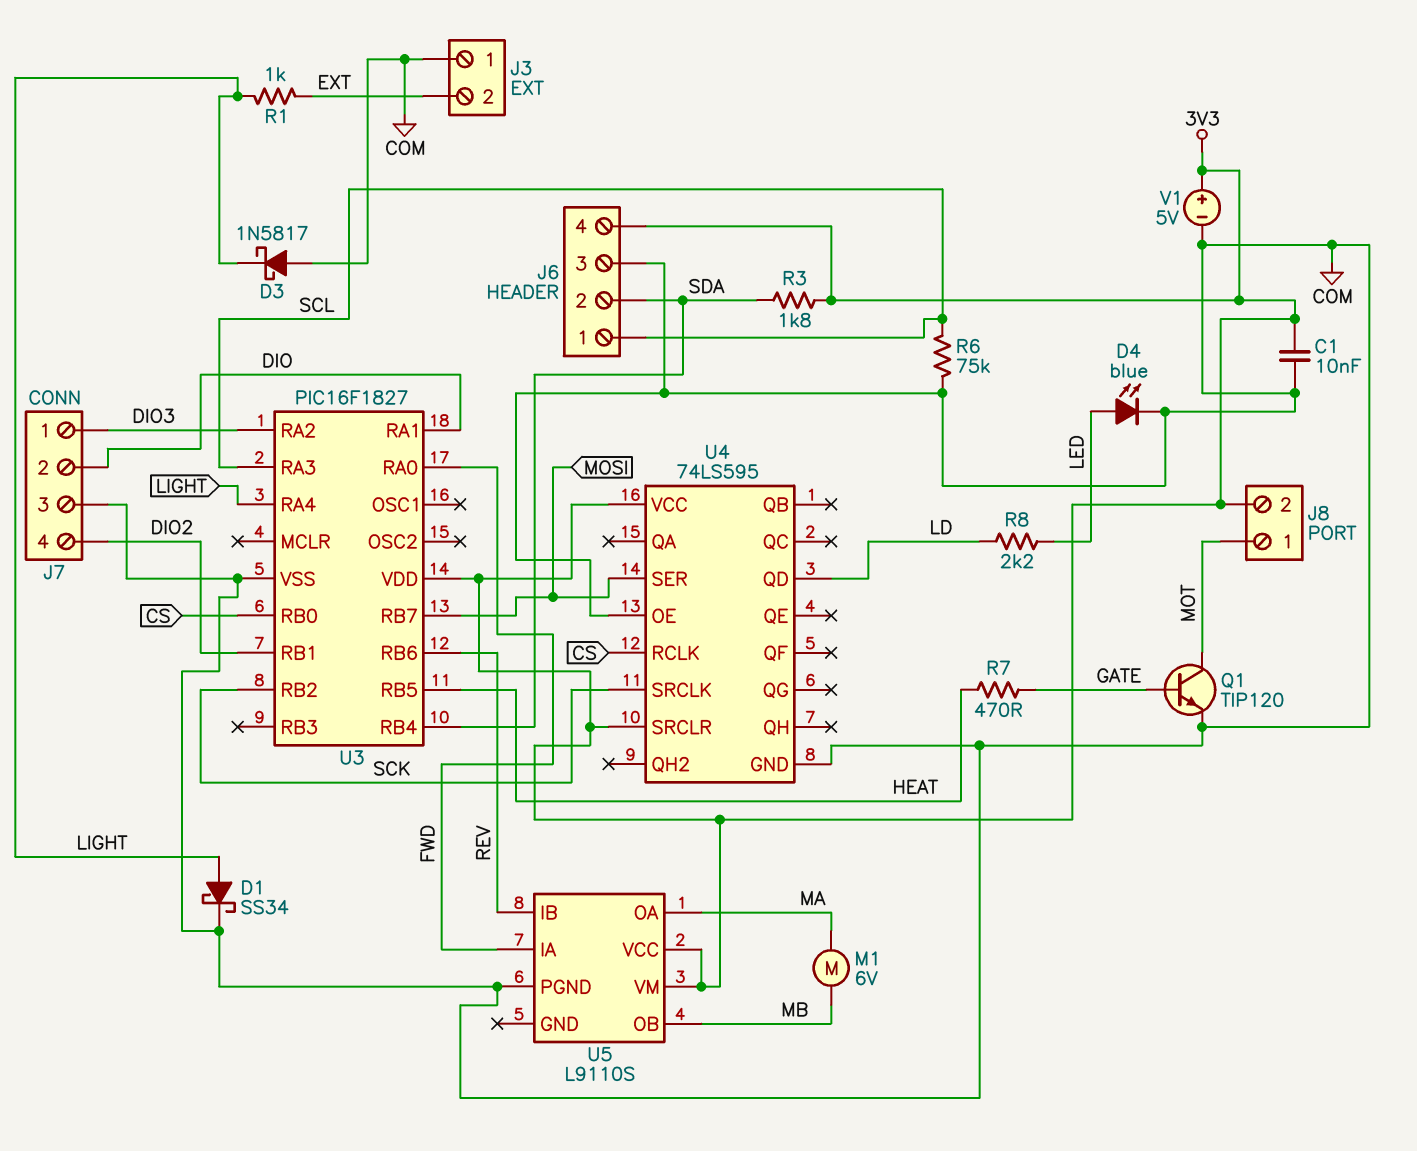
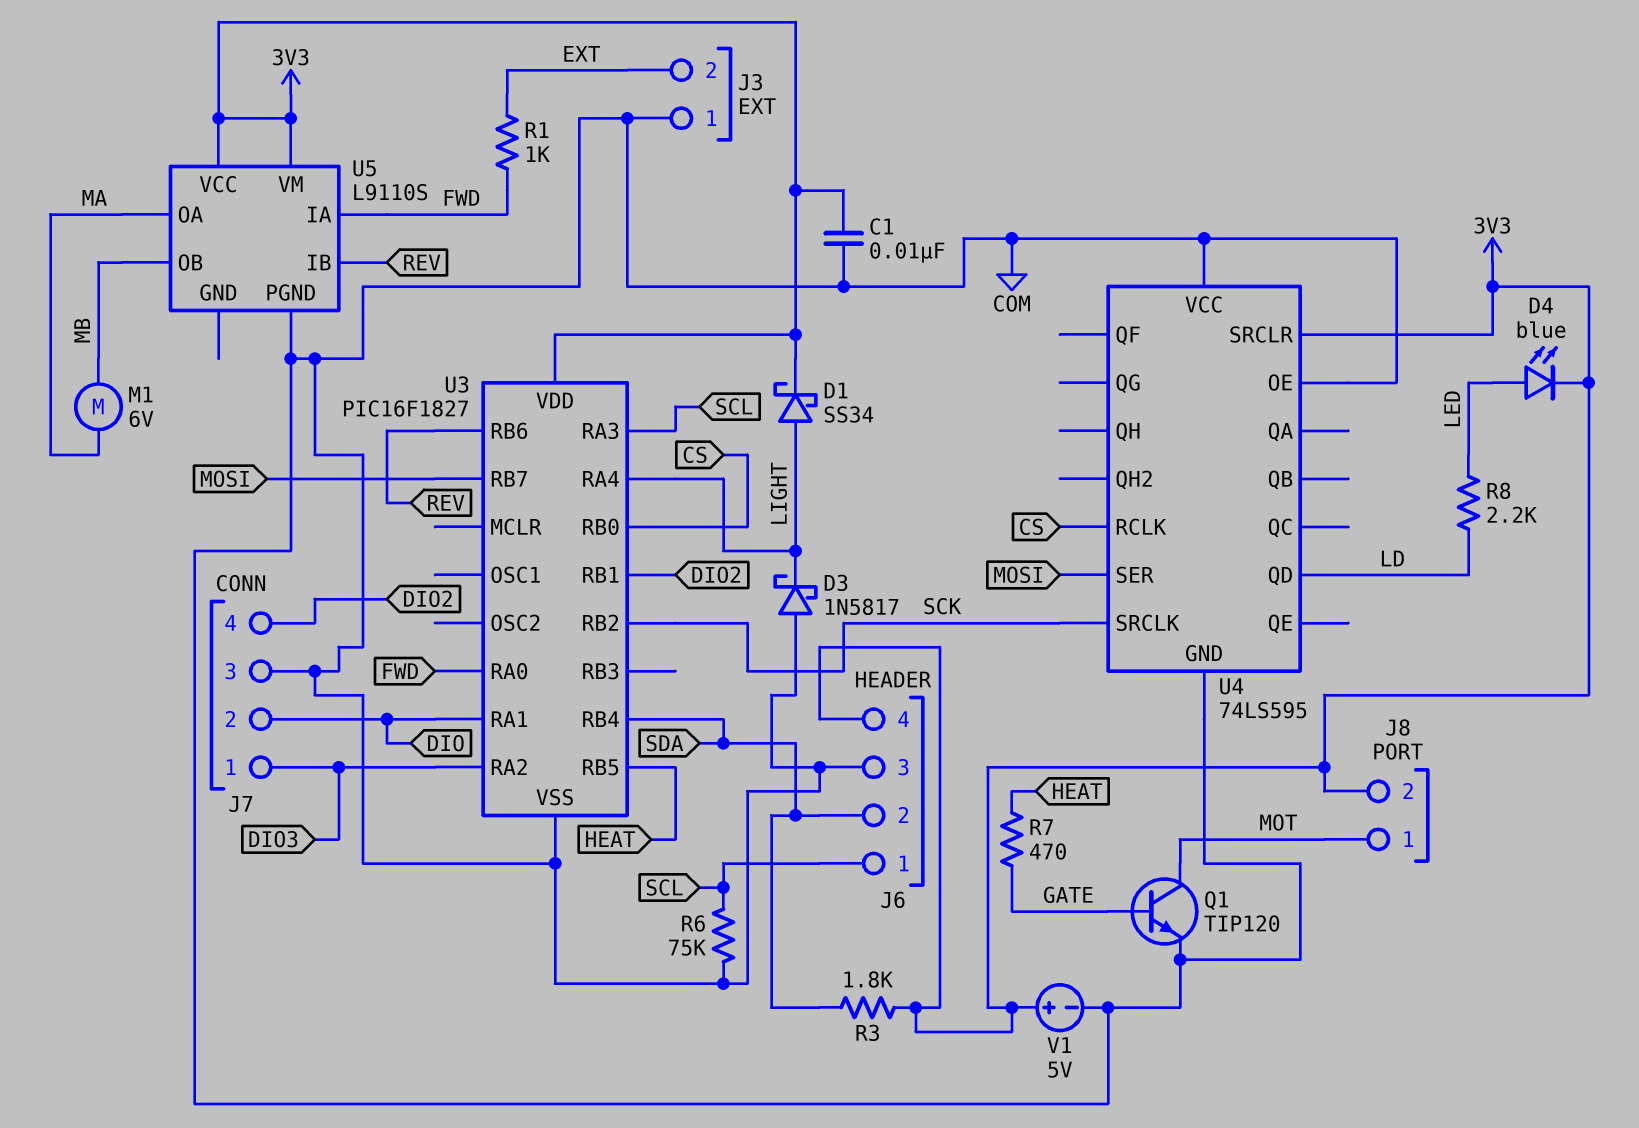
D1: schottky SS34 (A LIGHT, K COM) -> schottky SS34 (A LIGHT, K 3V3)
D4: LED blue (A LED, K COM) -> LED blue (A LED, K 3V3)
R1: 1k (EXT, LIGHT) -> 1k (EXT, FWD)
U4 pin VCC: 3V3 -> COM

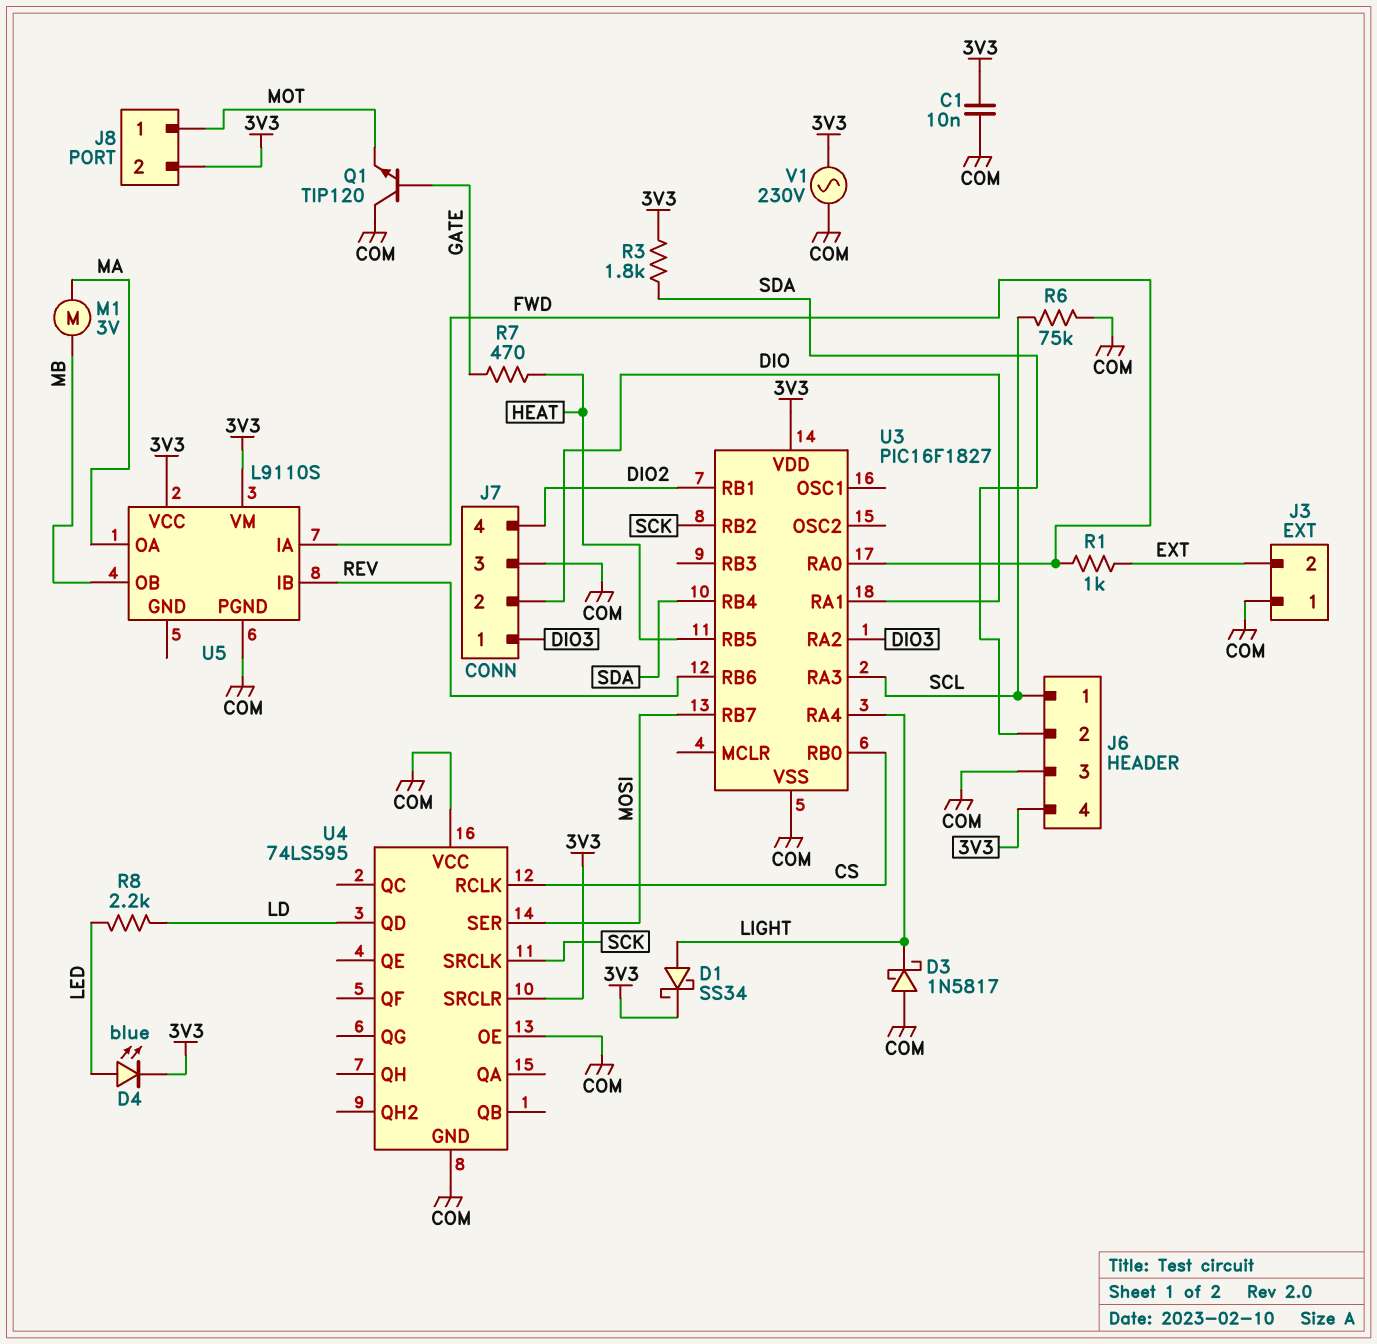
M1: motor 6V (MA, MB) -> motor 3V (MA, MB)
Q1: NPN TIP120 (B GATE, C MOT, E COM) -> NPN TIP120 (B GATE, C COM, E MOT)
V1: 5V (plus 3V3, minus COM) -> AC 230V (3V3, COM)

